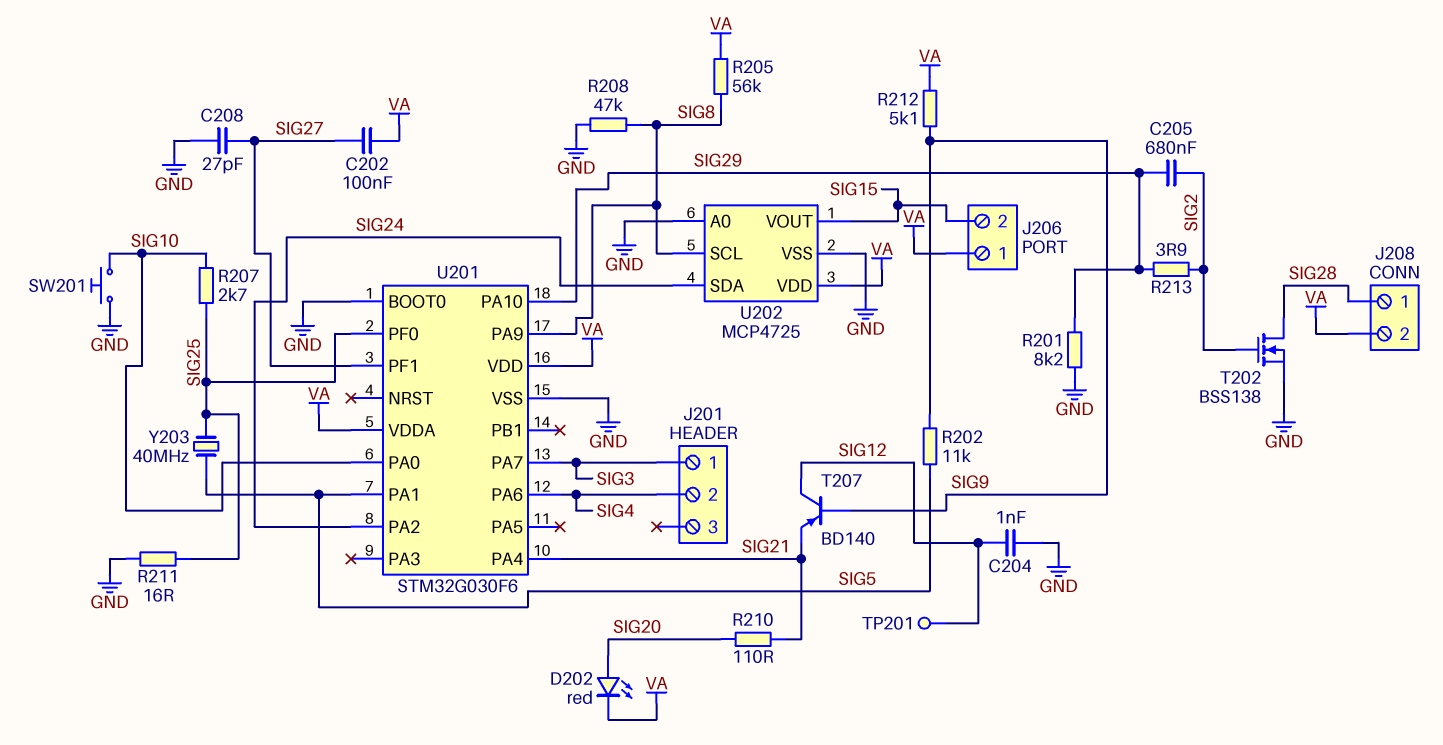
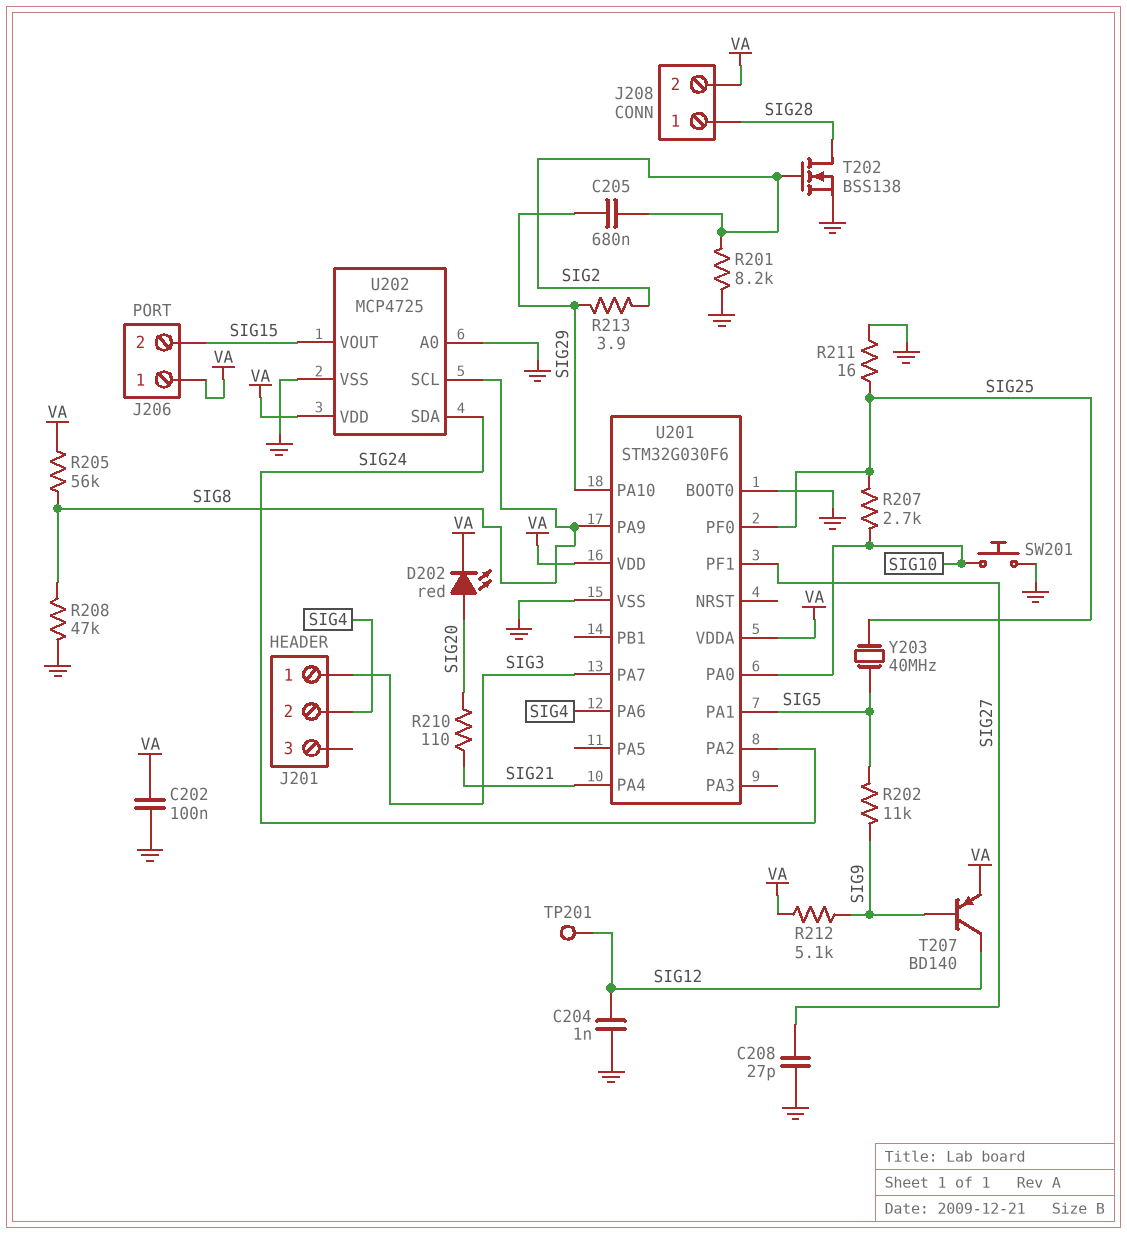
C202: 100nF (SIG27, VA) -> 100nF (GND, VA)
R201: 8.2k (GND, SIG29) -> 8.2k (GND, SIG2)
T207: PNP BD140 (B SIG9, C SIG12, E SIG21) -> PNP BD140 (B SIG9, C SIG12, E VA)

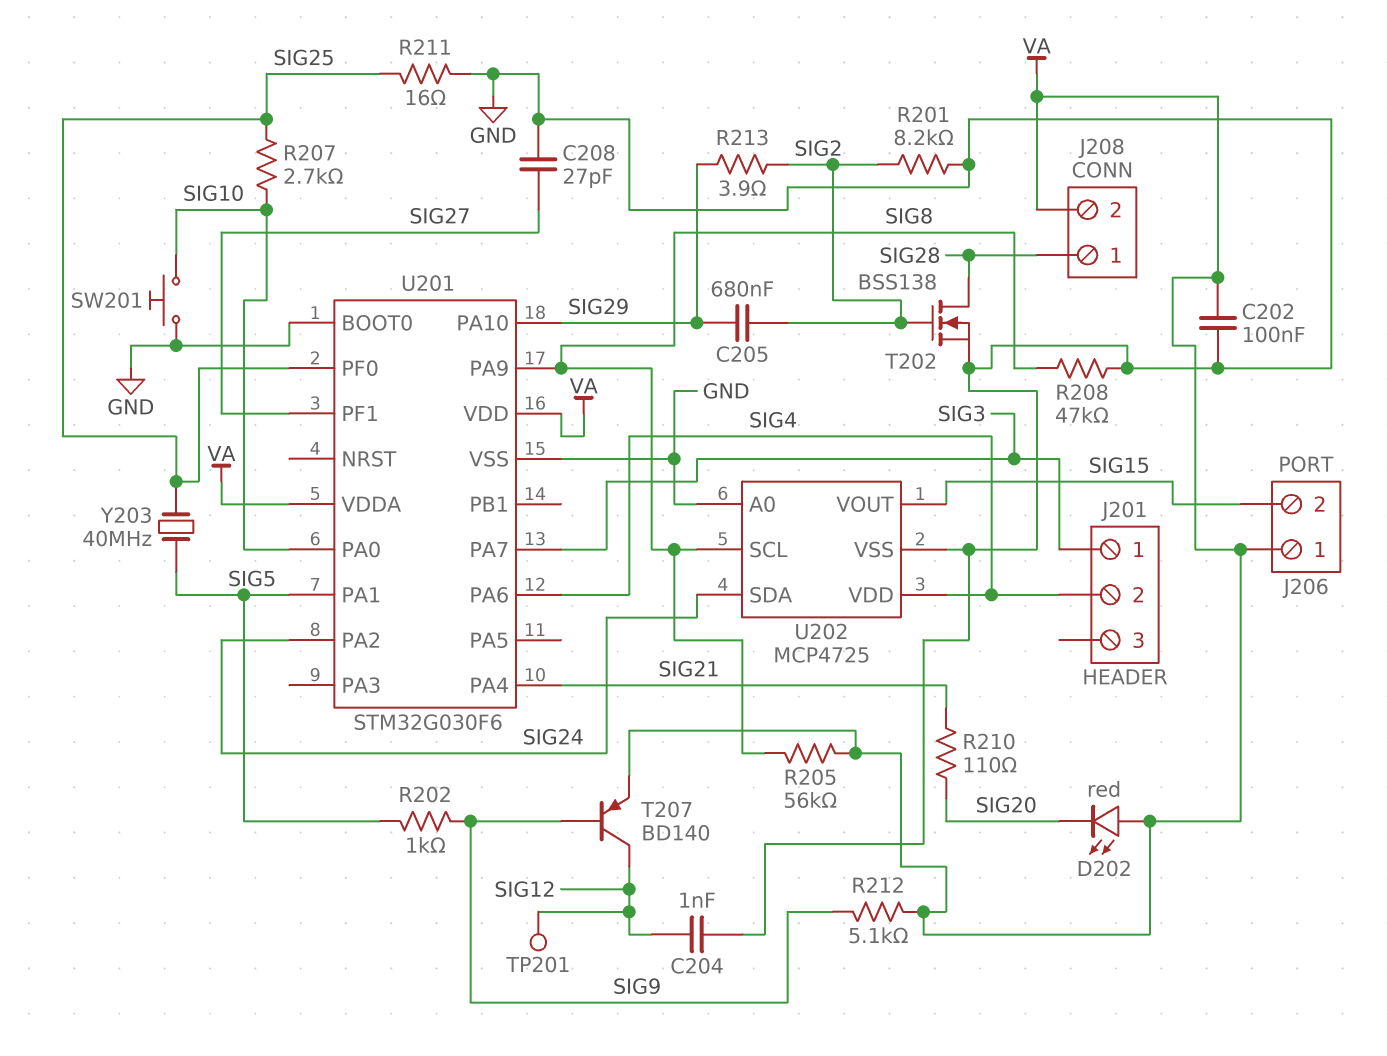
D202: LED red (A SIG20, K VA) -> LED red (A VA, K SIG20)
R202: 11k (SIG5, SIG9) -> 1k (SIG5, SIG9)
U202 pin VDD: VA -> SIG4

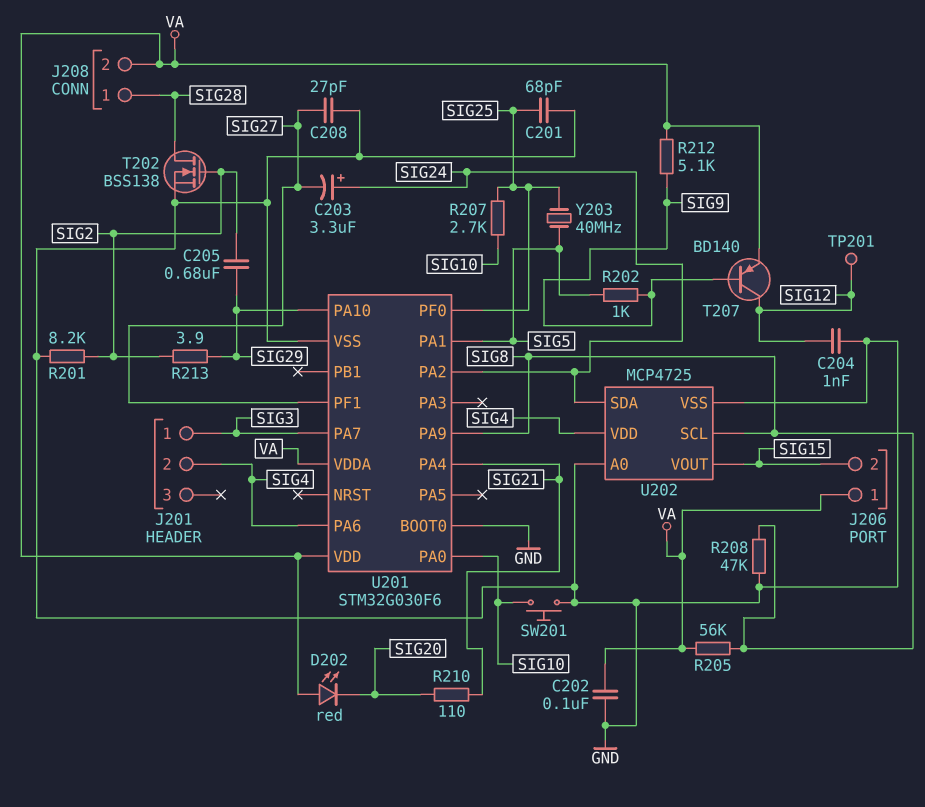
C201: none -> 68pF (GND, SIG25)
C203: none -> 3.3uF (plus SIG24, minus SIG27)
R211: 16 (GND, SIG25) -> none

